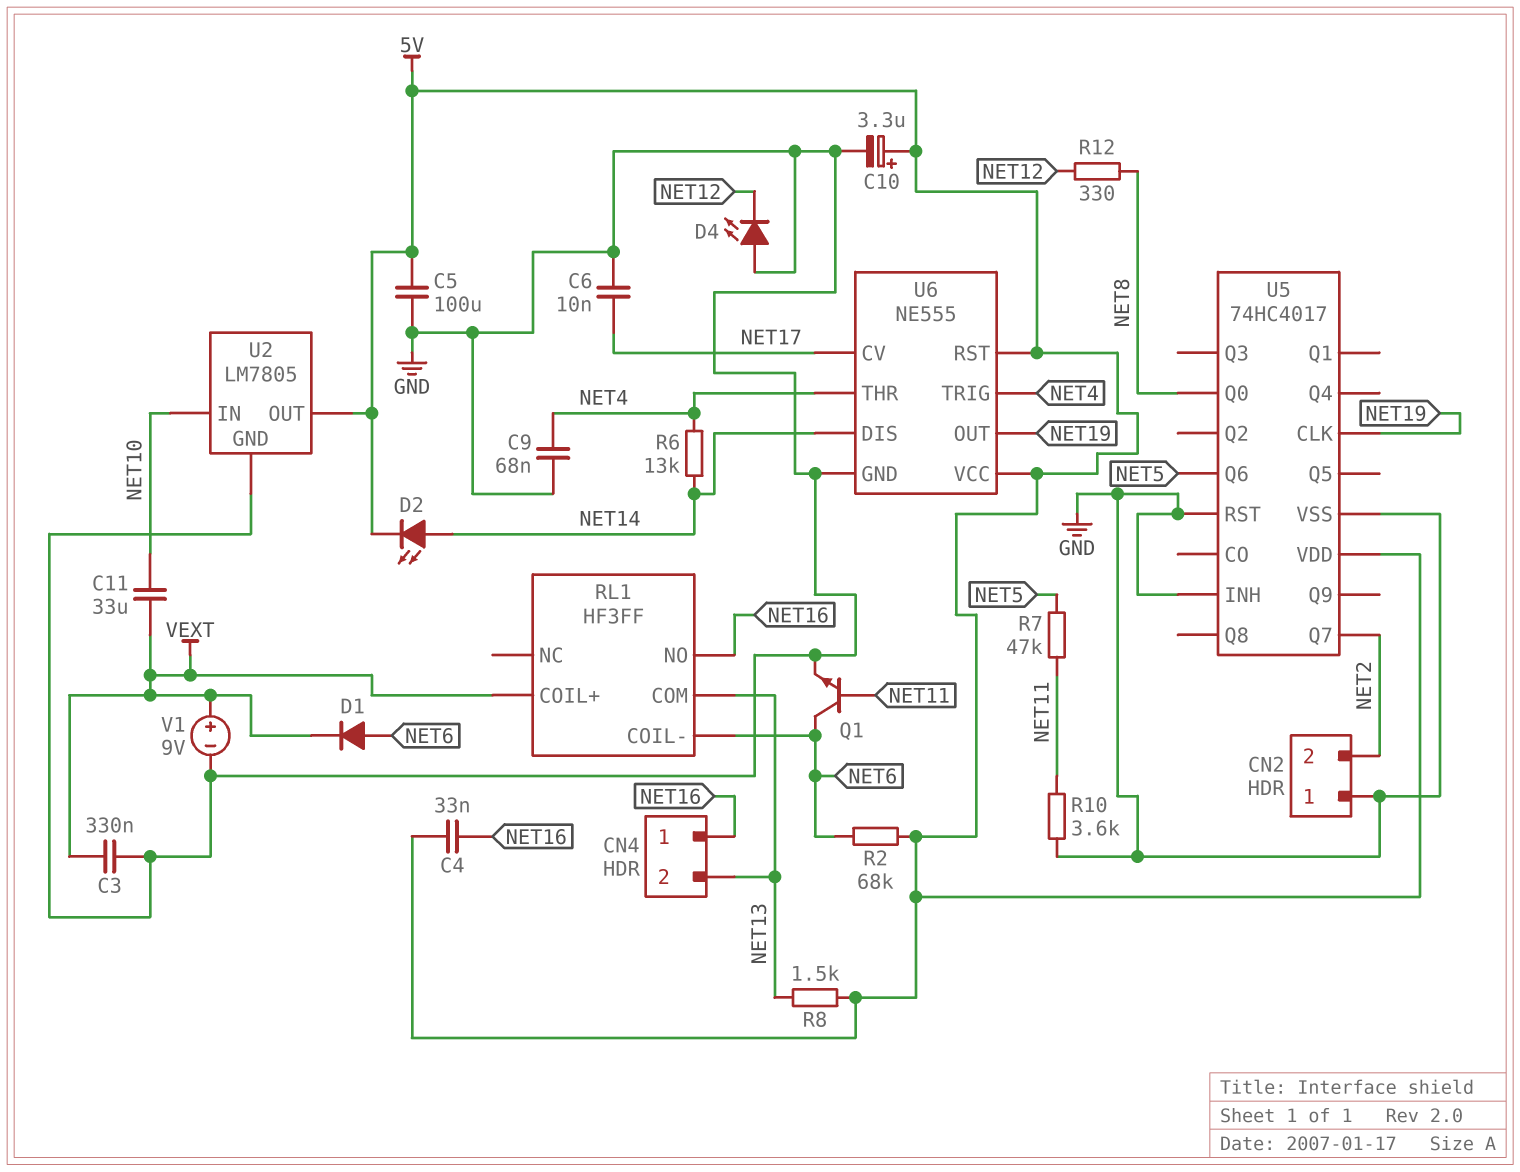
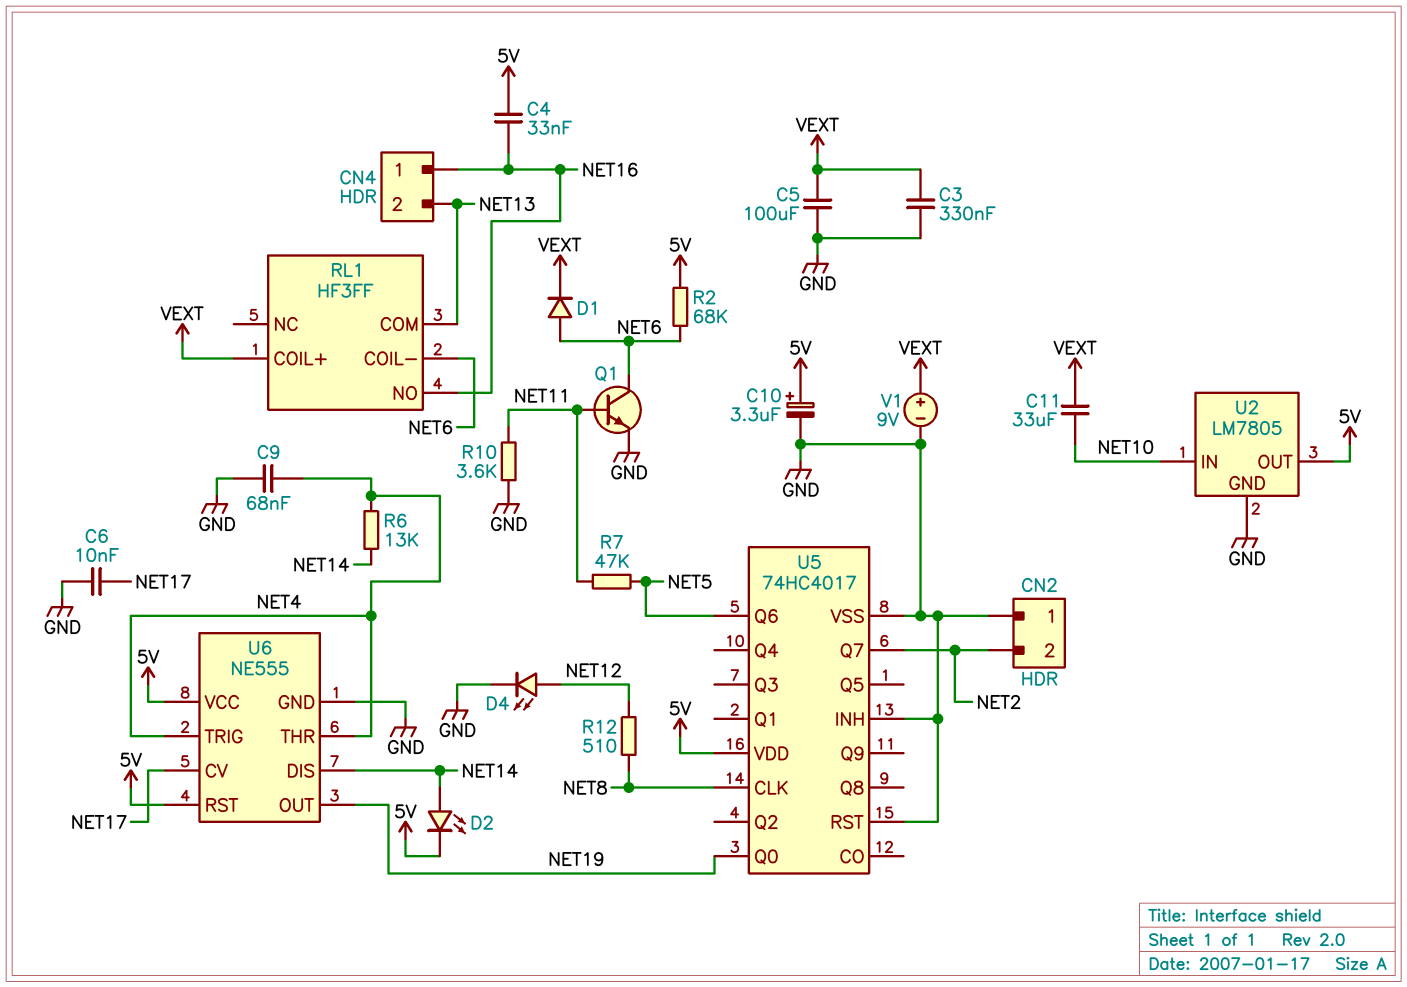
C5: 100uF (5V, GND) -> 100uF (GND, VEXT)
D4: LED (A GND, K NET12) -> LED (A NET12, K GND)
R8: 1.5k (5V, NET13) -> none
R12: 330 (NET8, NET12) -> 510 (NET8, NET12)
U5 pin CLK: NET19 -> NET8
U5 pin Q0: NET8 -> NET19

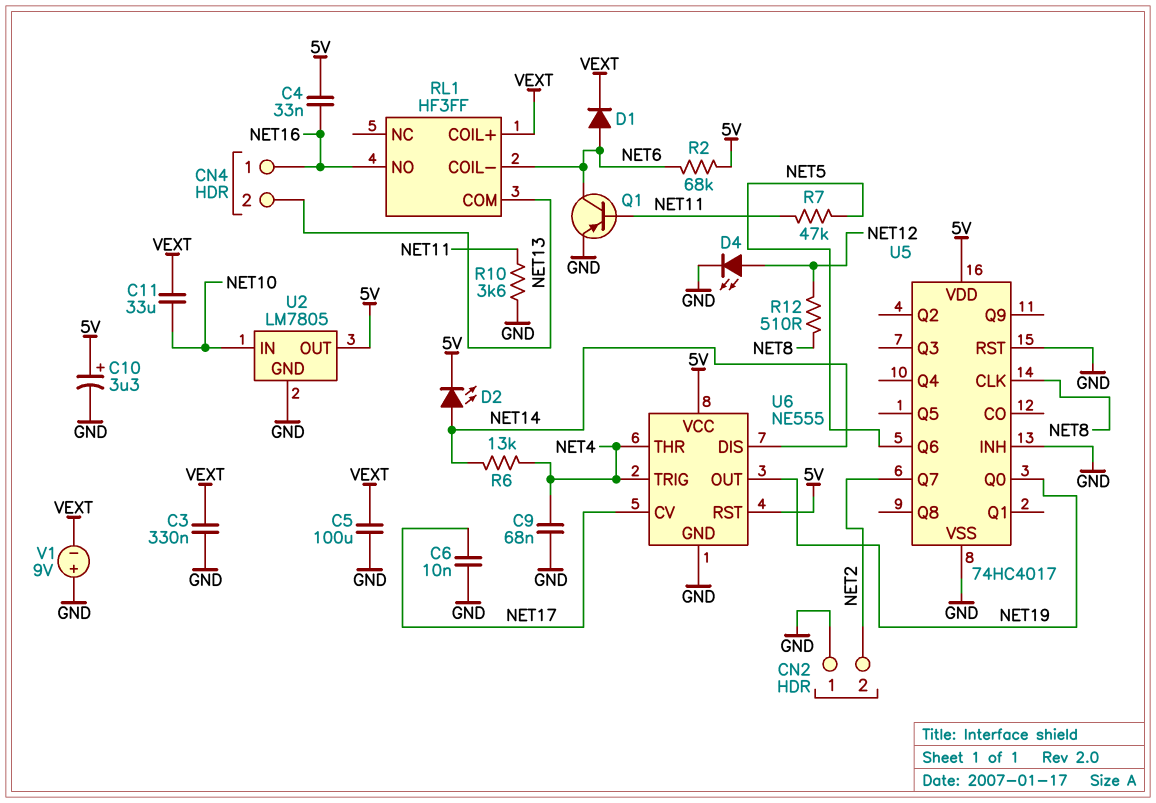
Q1: NPN (B NET11, C NET6, E GND) -> PNP (B NET11, C NET6, E GND)
V1: 9V (plus VEXT, minus GND) -> 9V (plus GND, minus VEXT)

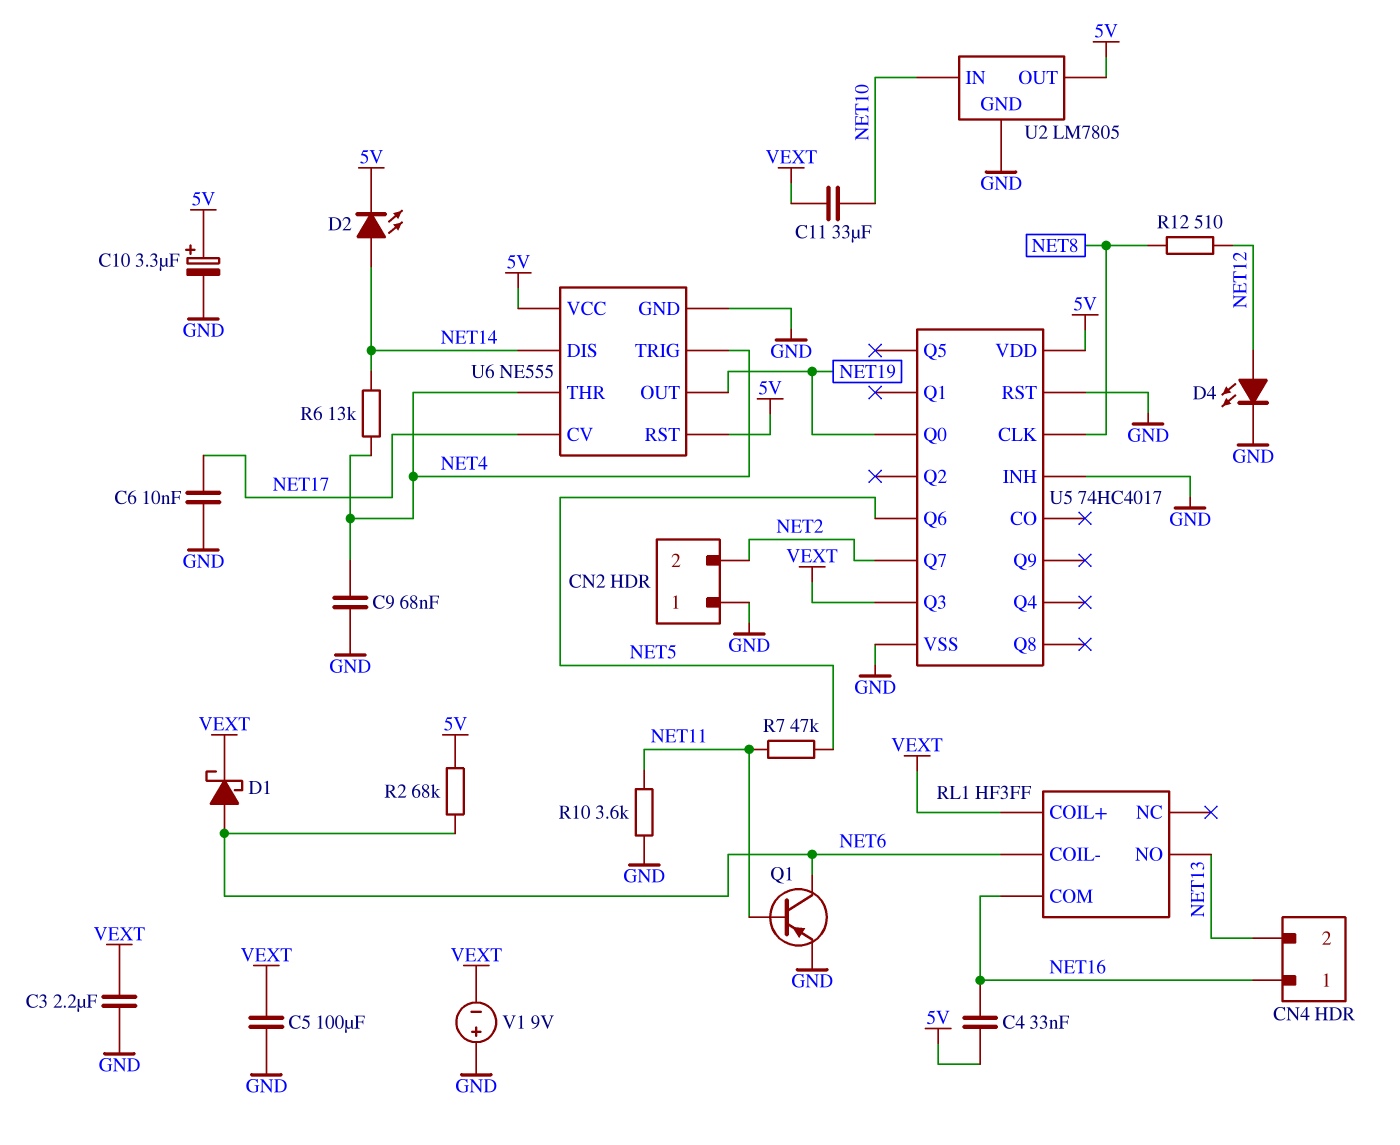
C3: 330nF (GND, VEXT) -> 2.2uF (GND, VEXT)
D1: diode (A NET6, K VEXT) -> schottky (A NET6, K VEXT)
RL1 pin COM: NET13 -> NET16
RL1 pin NO: NET16 -> NET13
U5 pin Q3: none -> VEXT

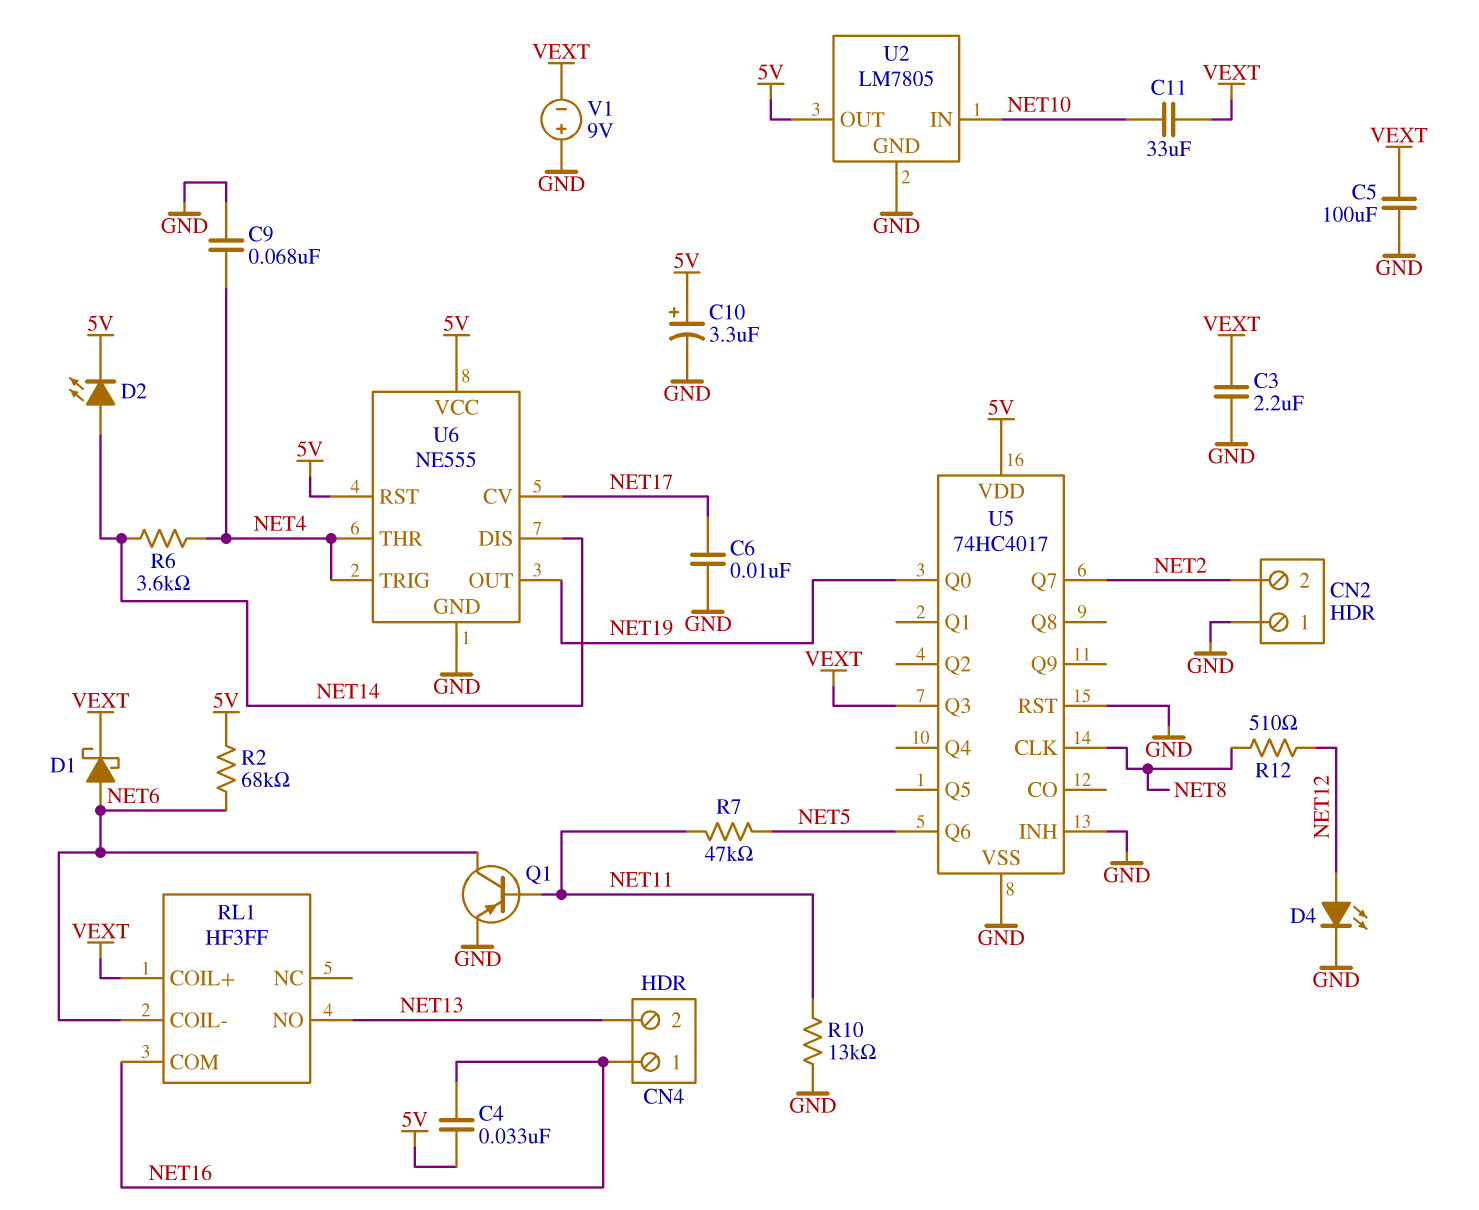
R6: 13k (NET4, NET14) -> 3.6k (NET4, NET14)
R10: 3.6k (GND, NET11) -> 13k (GND, NET11)

